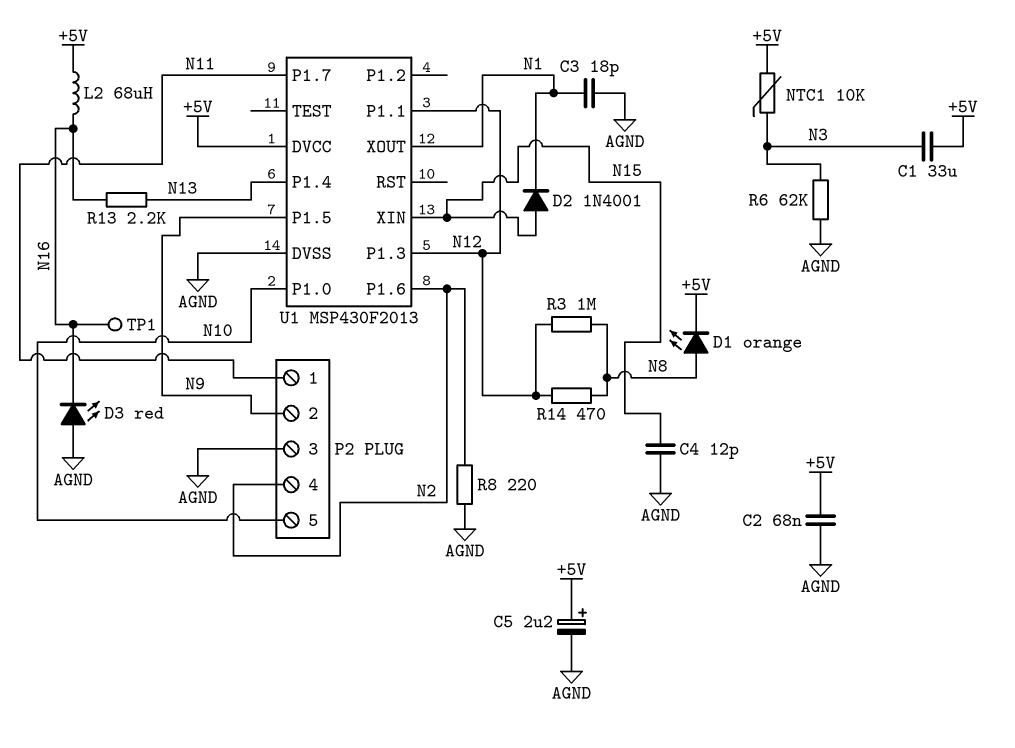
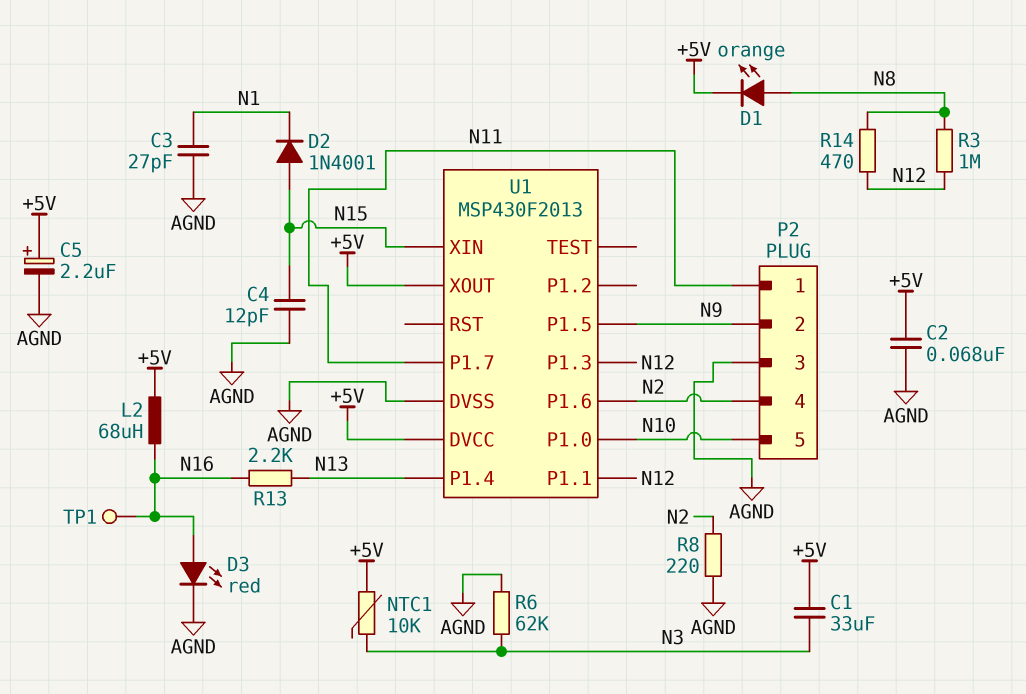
C3: 18pF (AGND, N1) -> 27pF (AGND, N1)
D3: LED red (A AGND, K N16) -> LED red (A N16, K AGND)
U1 pin XOUT: N1 -> +5V

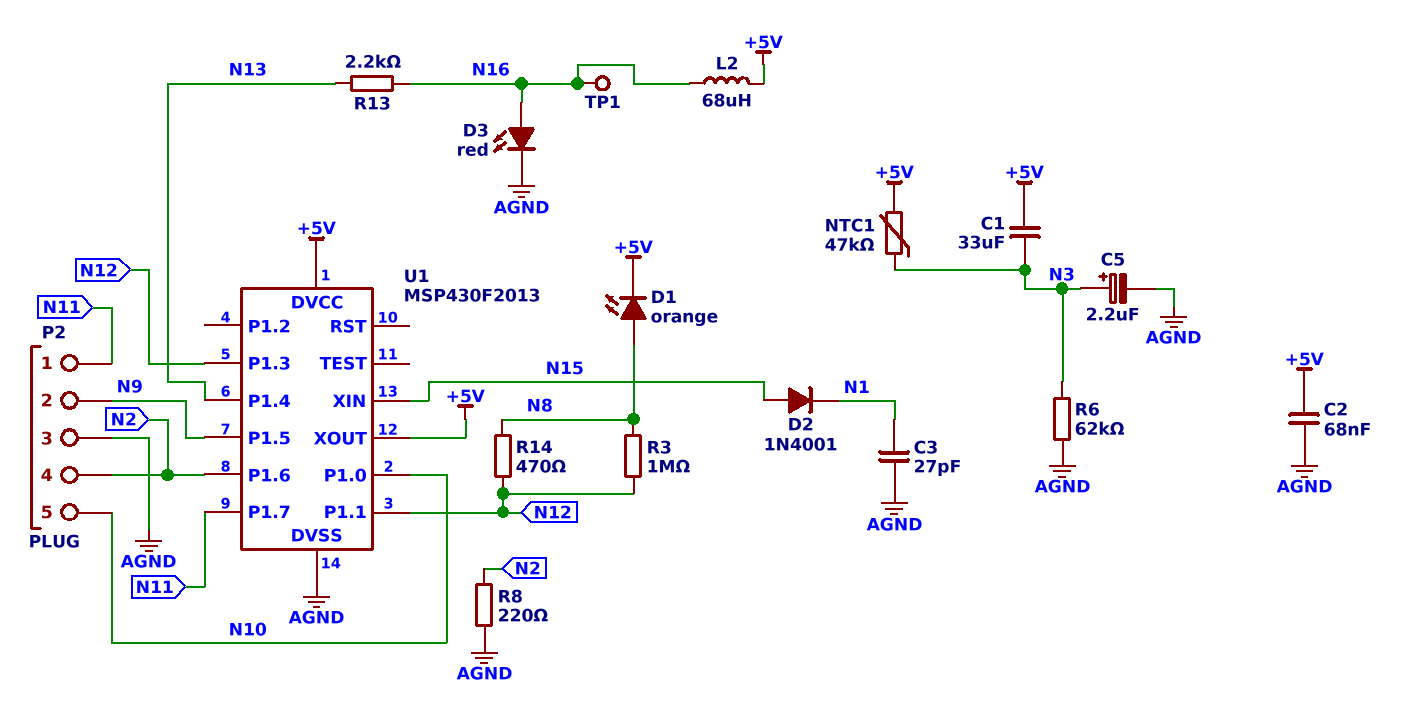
C4: 12pF (AGND, N15) -> none
C5: 2.2uF (plus +5V, minus AGND) -> 2.2uF (plus N3, minus AGND)
NTC1: 10k (+5V, N3) -> 47k (+5V, N3)

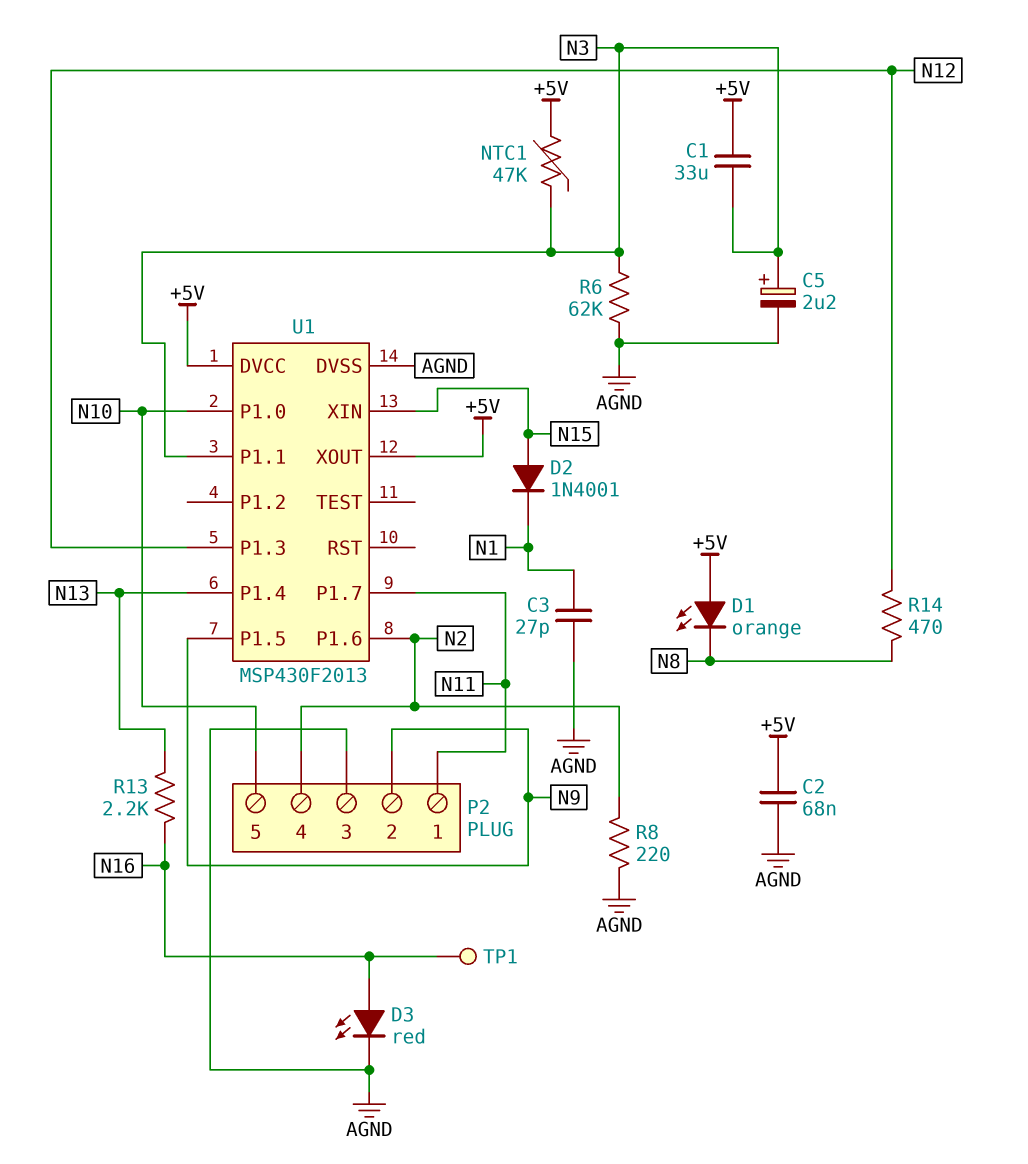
D1: LED orange (A N8, K +5V) -> LED orange (A +5V, K N8)
L2: 68uH (+5V, N16) -> none
R3: 1M (N8, N12) -> none
U1 pin P1.1: N12 -> N3

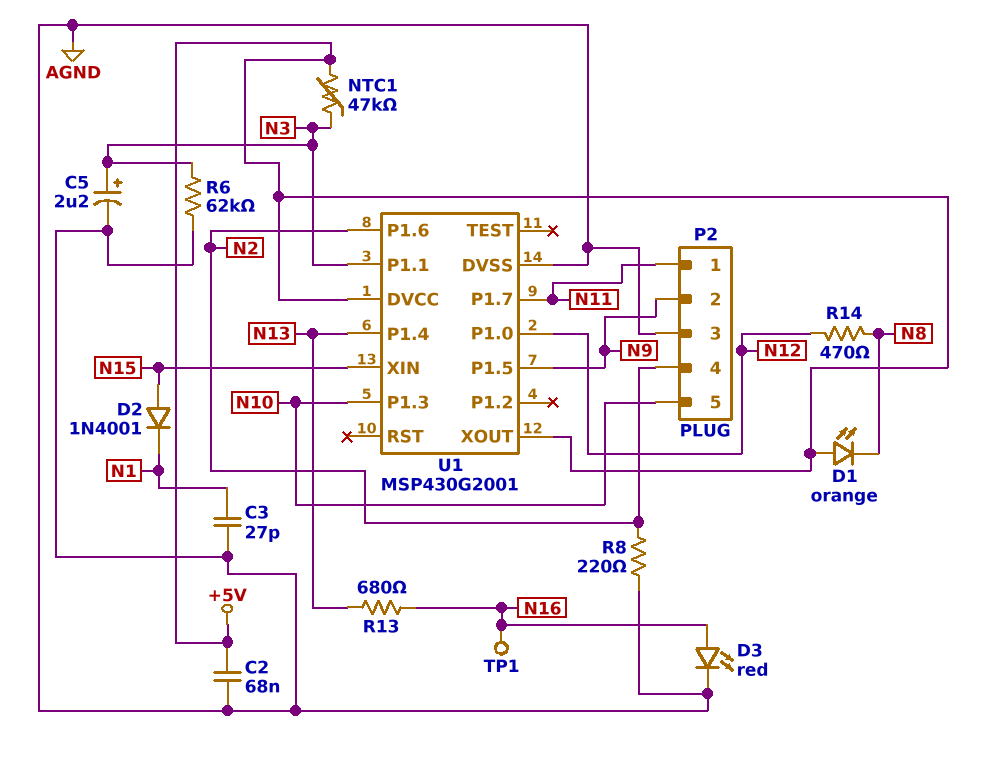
C1: 33uF (+5V, N3) -> none
R13: 2.2k (N13, N16) -> 680 (N13, N16)
U1: MSP430F2013 -> MSP430G2001
U1 pin P1.0: N10 -> N12
U1 pin P1.3: N12 -> N10

